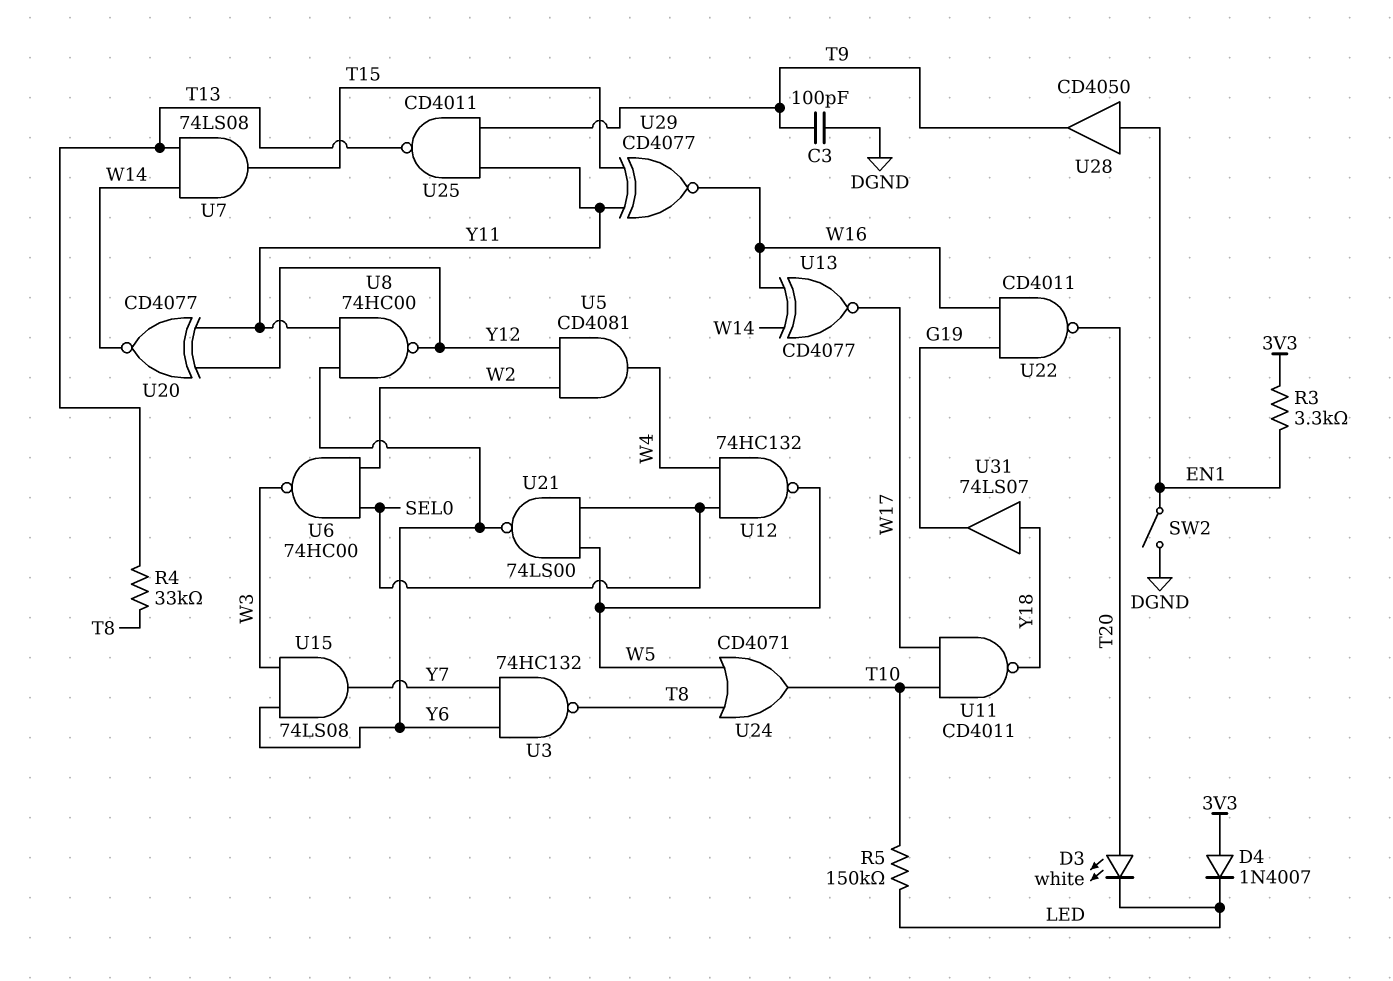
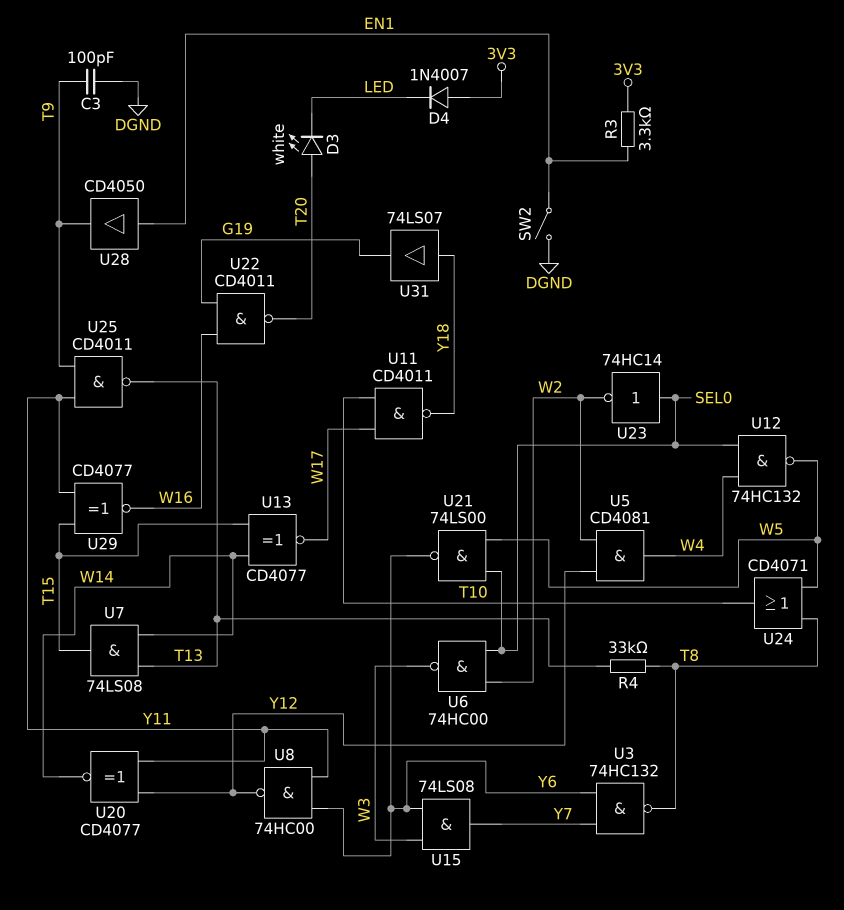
R5: 150k (LED, T10) -> none
U13: XNOR CD4077 (in W14, in W16, out W17) -> XNOR CD4077 (in T15, in W14, out W17)
U23: none -> NOT 74HC14 (in SEL0, out W2)

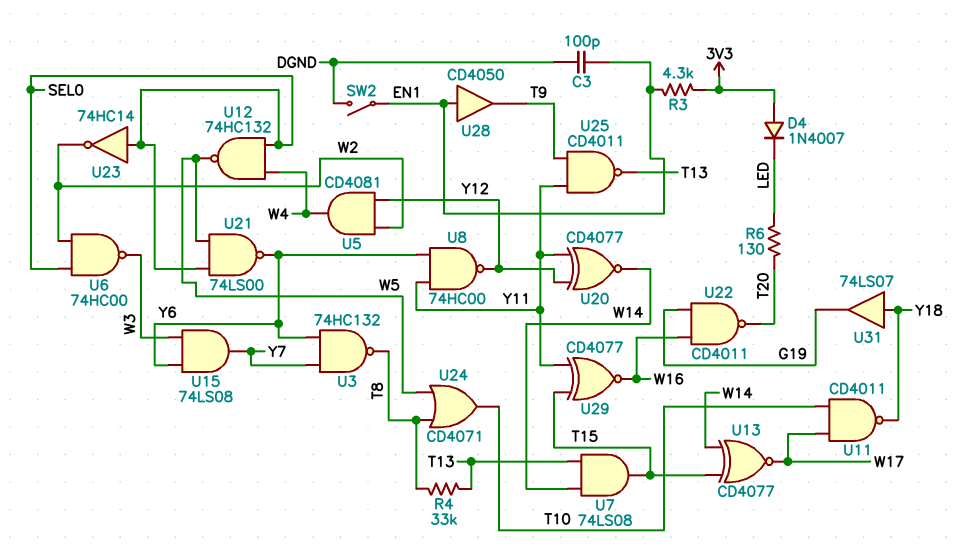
C3: 100pF (DGND, T9) -> 100pF (DGND, EN1)
D3: LED white (A T20, K LED) -> none
R3: 3.3k (3V3, EN1) -> 4.3k (3V3, EN1)
R6: none -> 130 (LED, T20)

